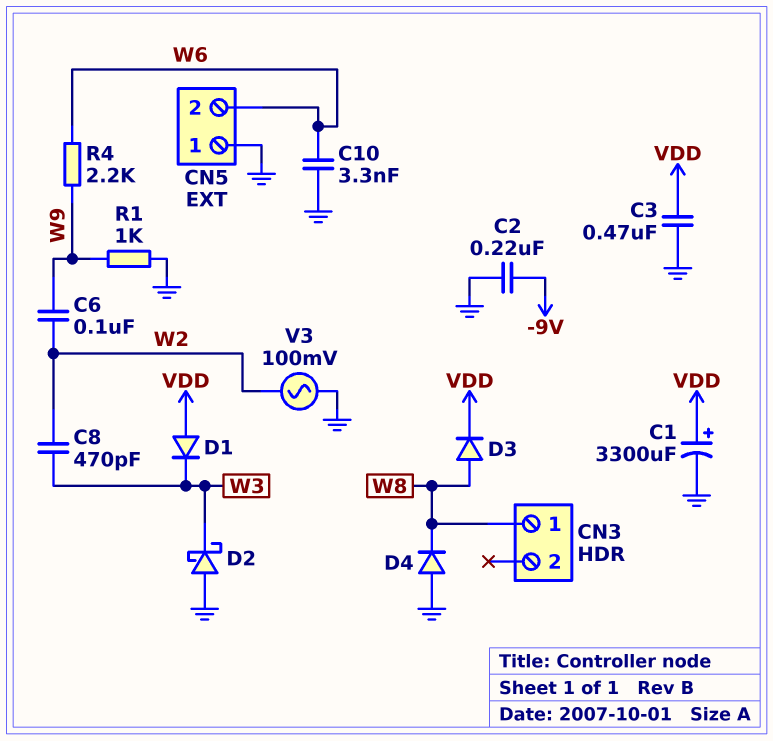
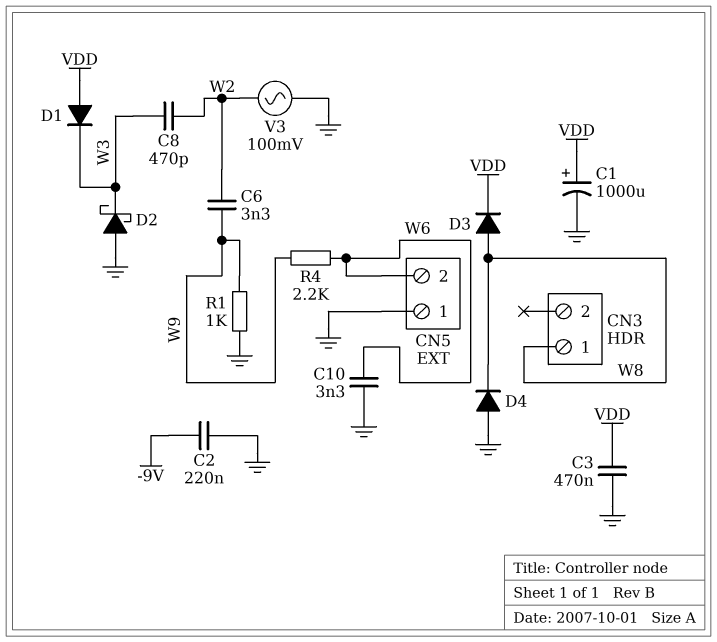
C1: 3300uF (plus VDD, minus GND) -> 1000uF (plus VDD, minus GND)
C6: 100nF (W2, W9) -> 3.3nF (W2, W9)

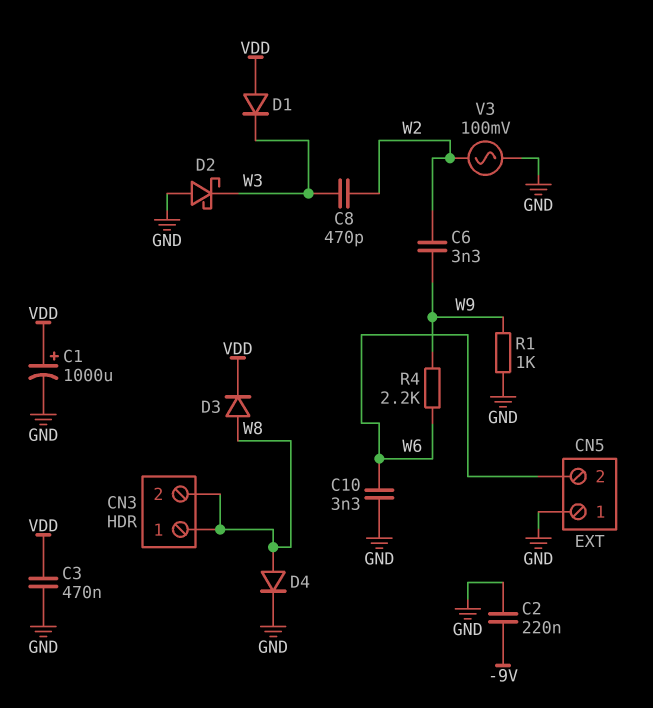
CN3 pin 2: none -> W8
D4: diode (A GND, K W8) -> diode (A W8, K GND)

